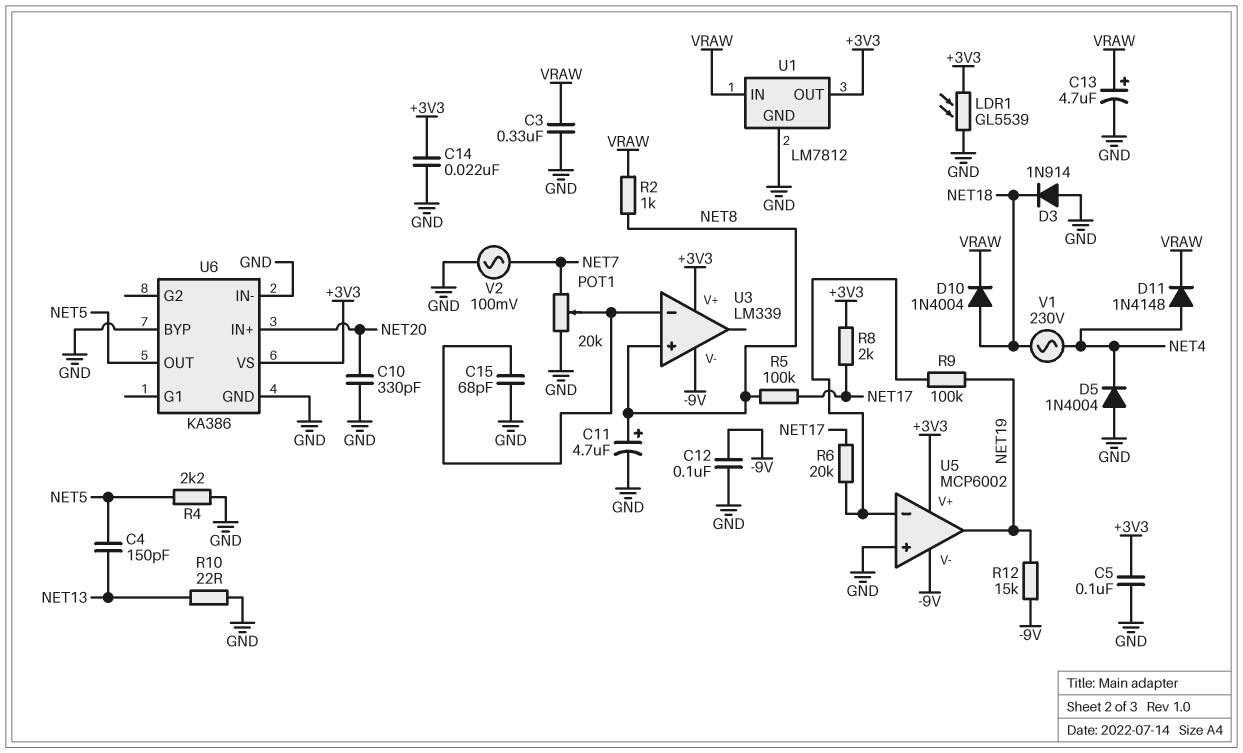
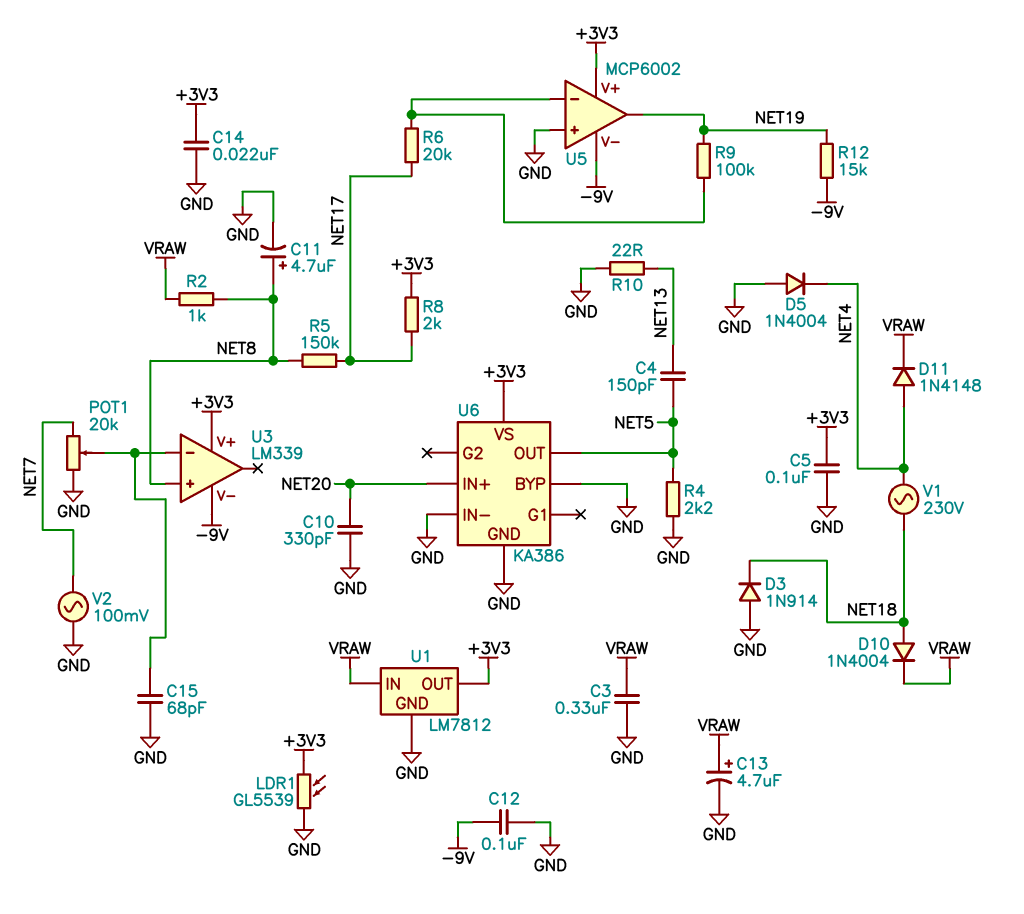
R5: 100k (NET8, NET17) -> 150k (NET8, NET17)

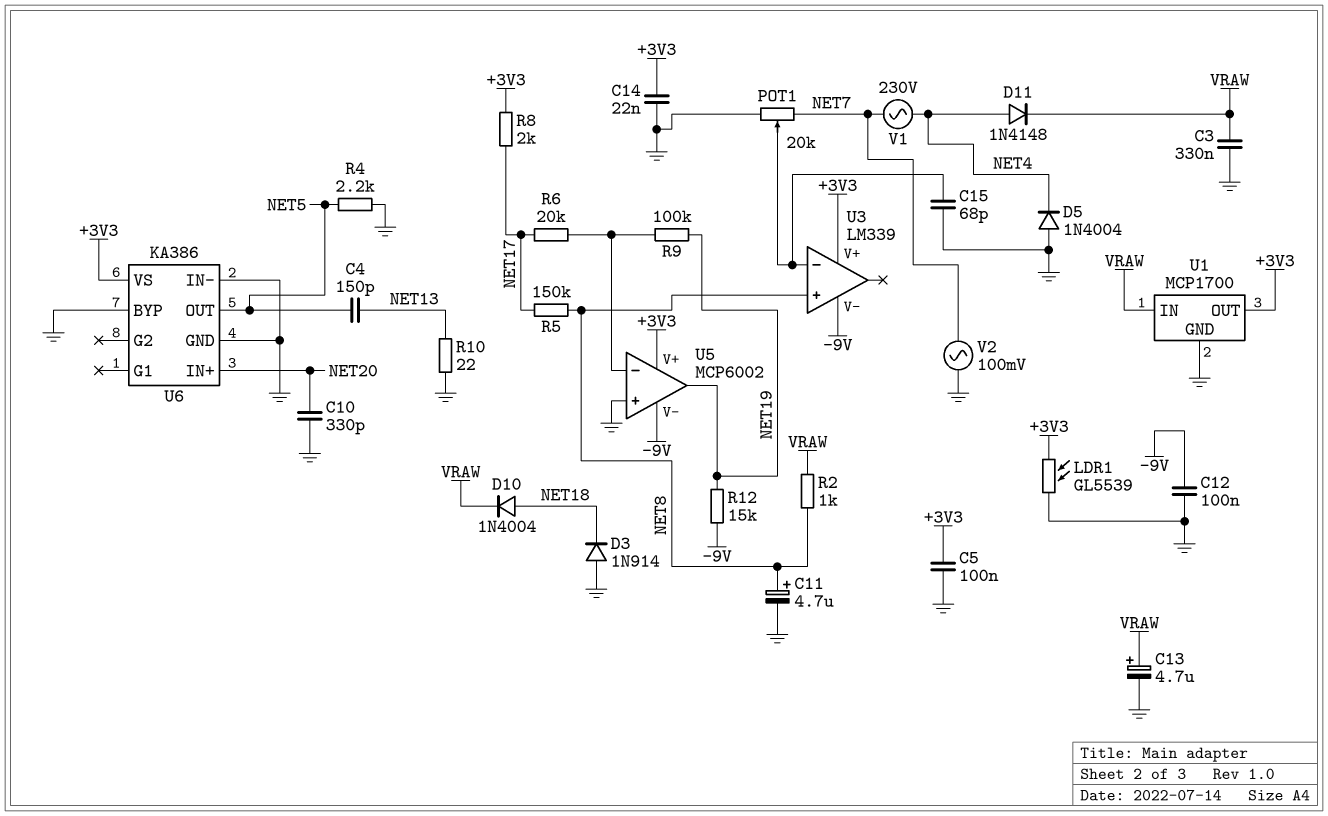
U1: LM7812 -> MCP1700
V1: AC 230V (NET4, NET18) -> AC 230V (NET4, NET7)

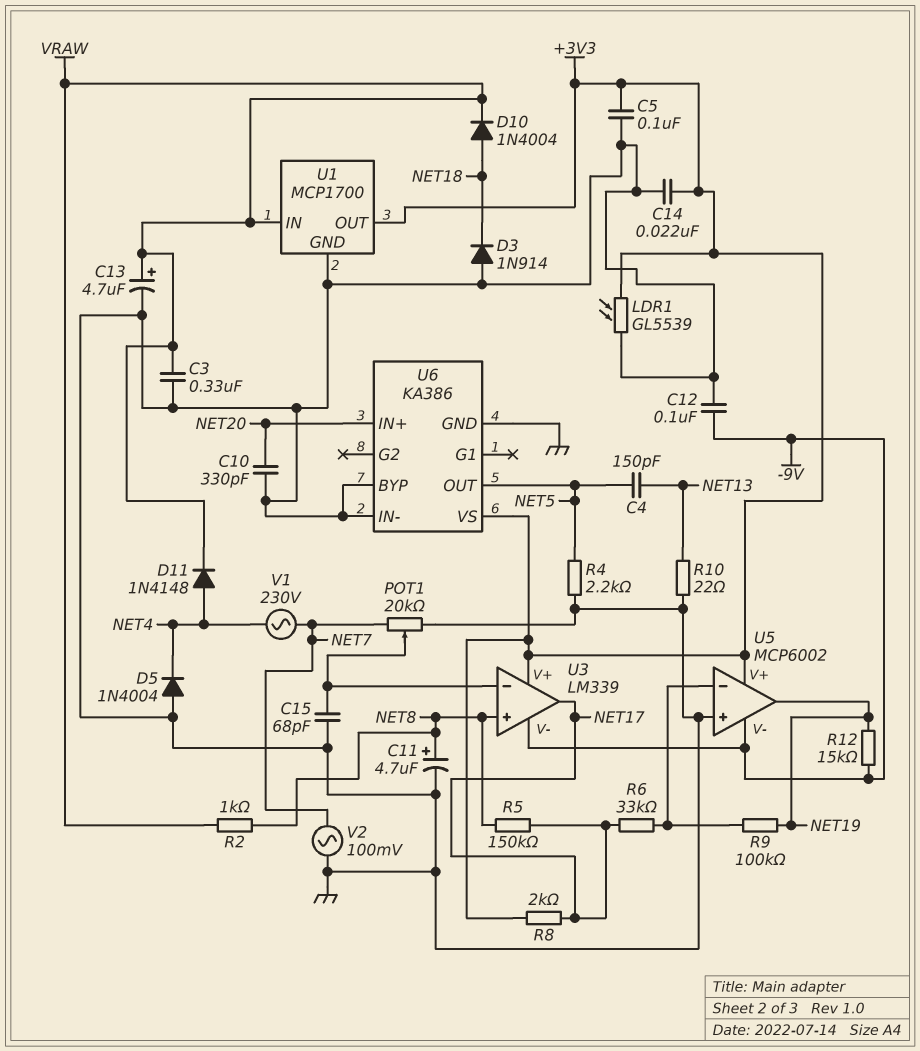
R6: 20k (NET17, U5/in-) -> 33k (NET17, U5/in-)
U3 pin out: none -> NET17

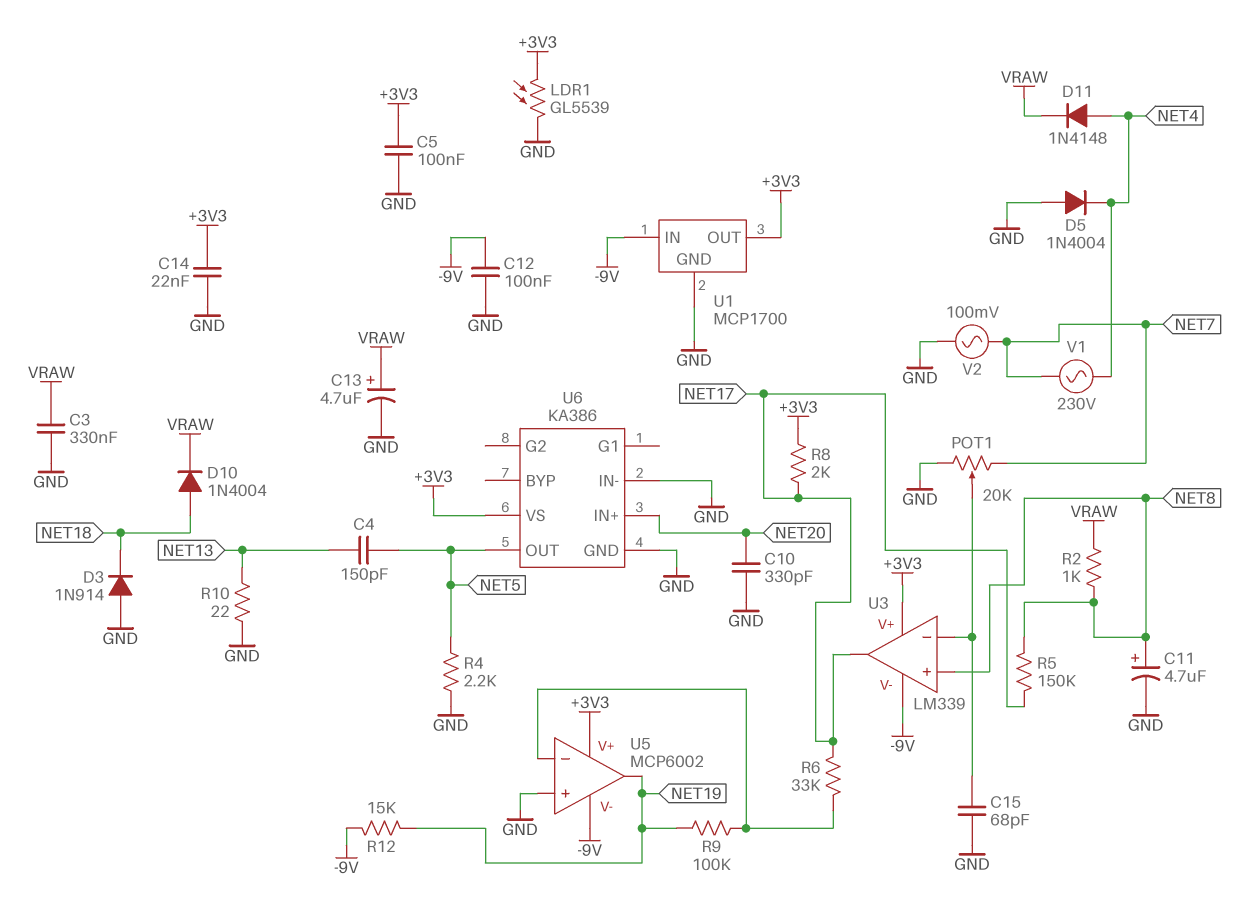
U1 pin IN: VRAW -> -9V
U6 pin BYP: GND -> none

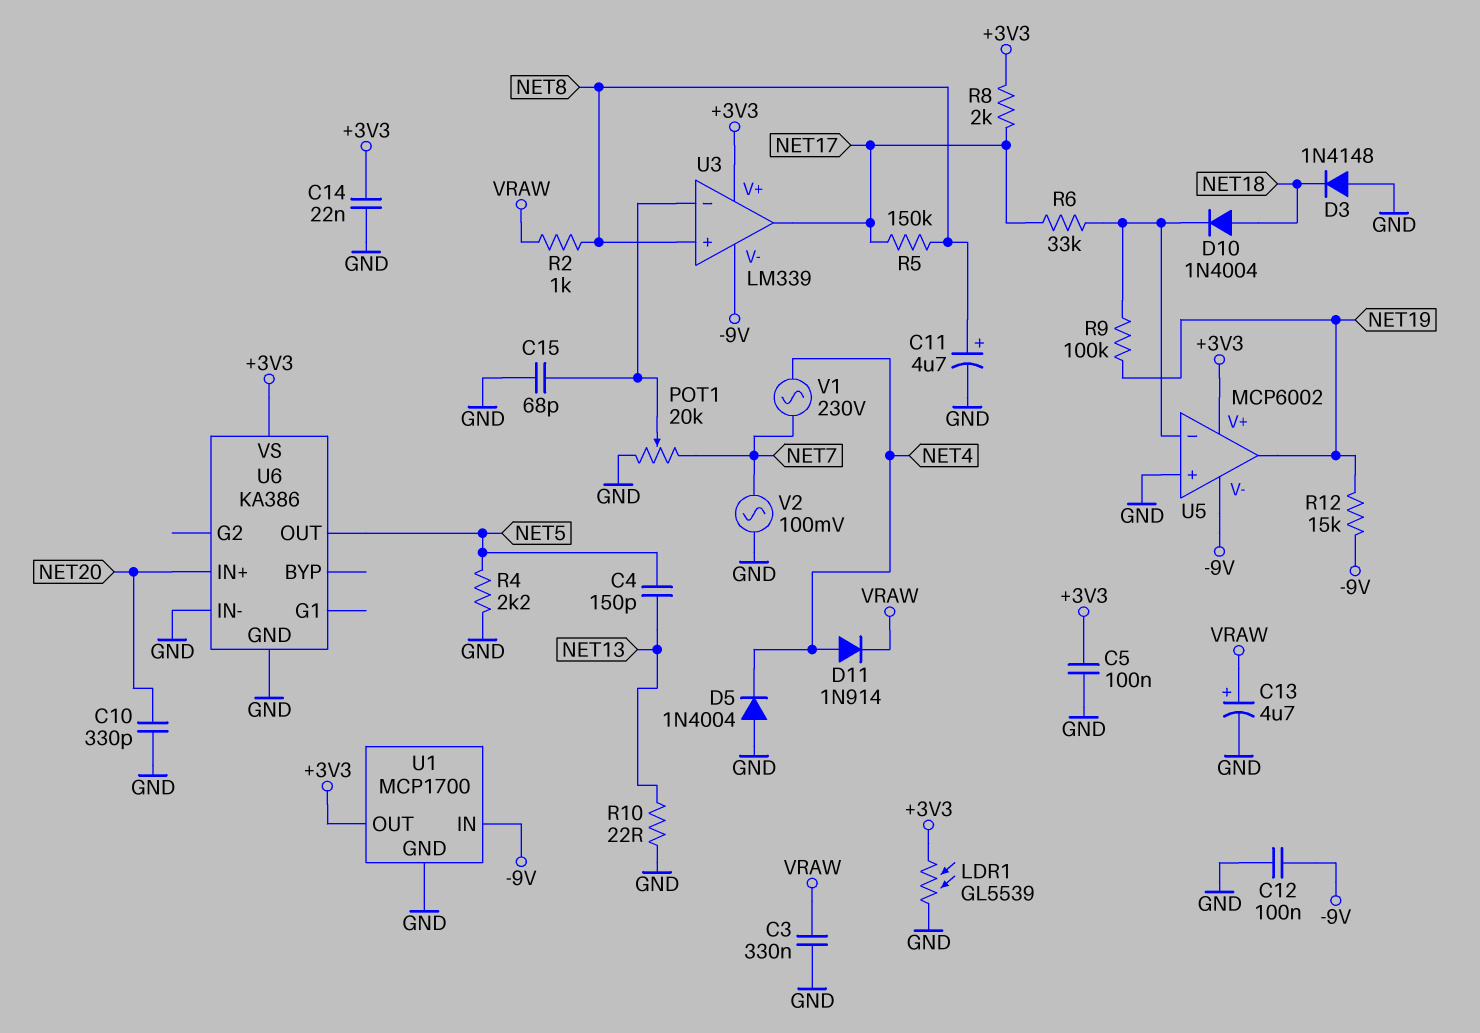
D3: diode 1N914 (A GND, K NET18) -> diode 1N4148 (A GND, K NET18)
D10: diode 1N4004 (A NET18, K VRAW) -> diode 1N4004 (A NET18, K U5/in-)
D11: diode 1N4148 (A NET4, K VRAW) -> diode 1N914 (A NET4, K VRAW)

